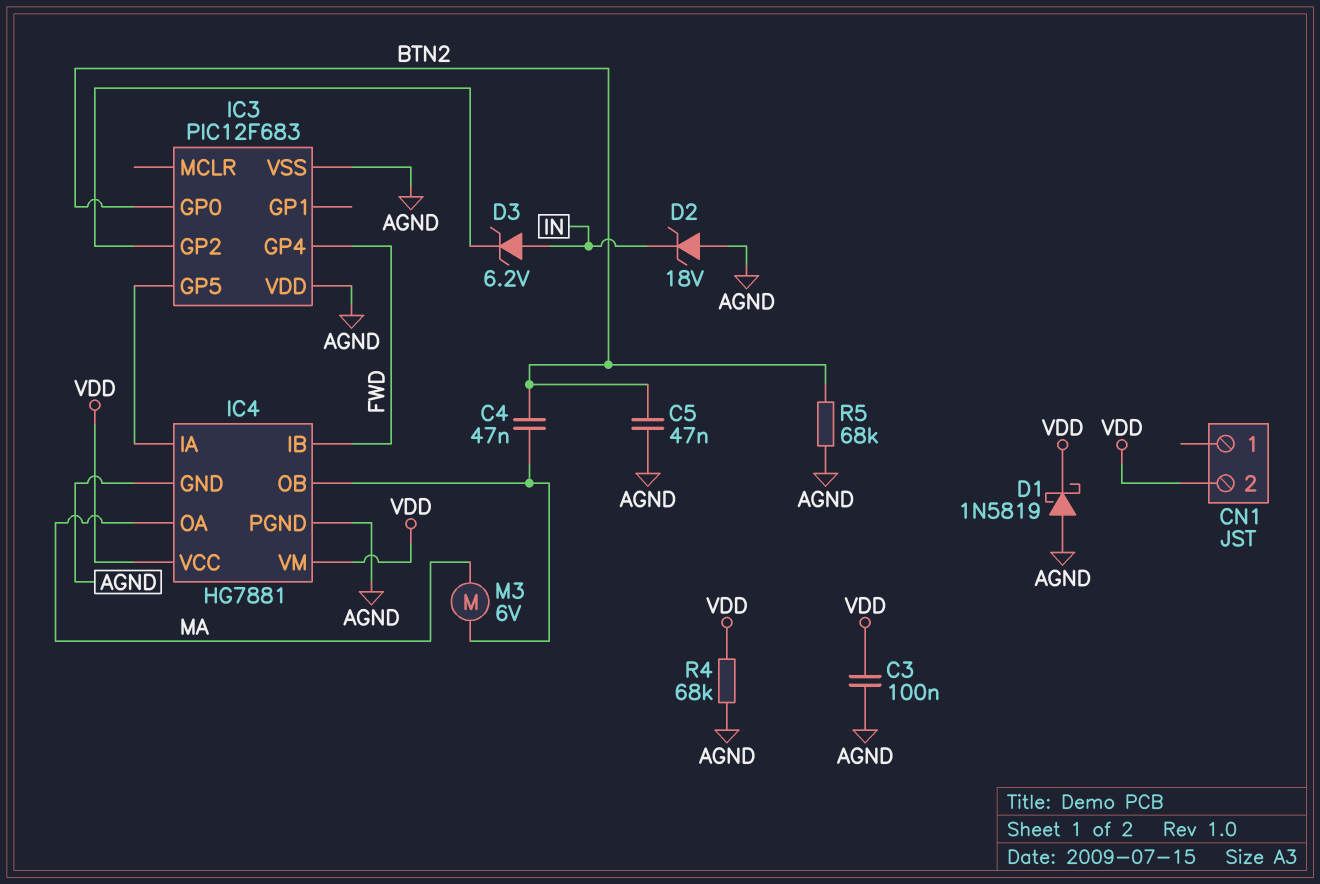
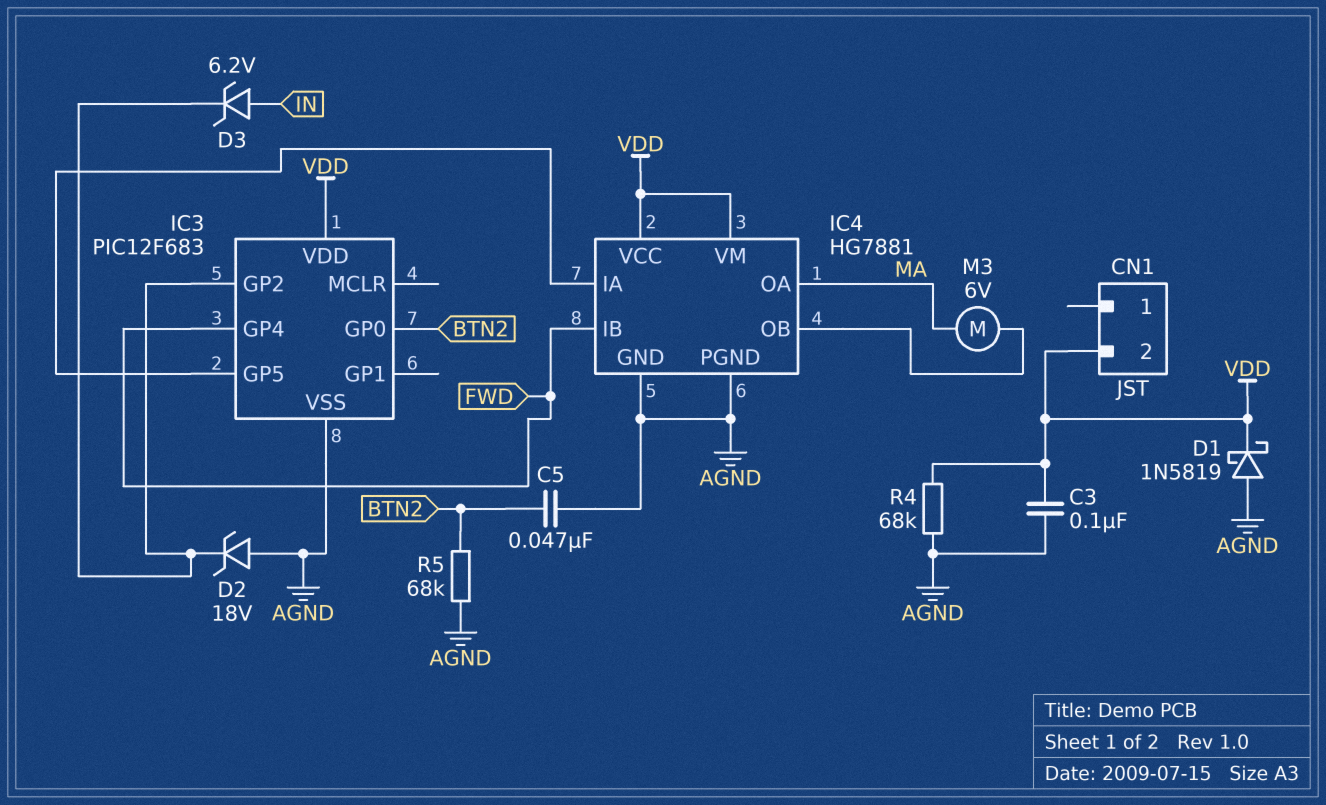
C4: 47nF (BTN2, IC4/OB) -> none
D2: zener 18V (A AGND, K IN) -> zener 18V (A AGND, K IC3/GP2)
IC3 pin VDD: AGND -> VDD

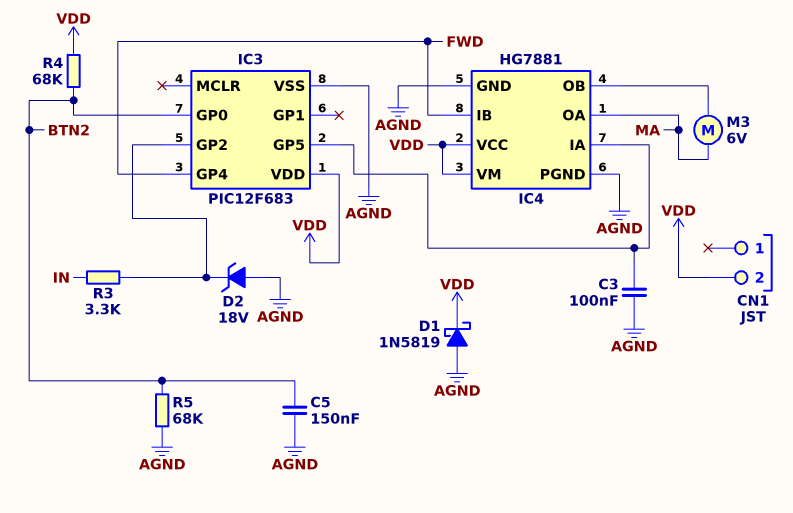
C3: 100nF (AGND, VDD) -> 100nF (AGND, IC3/GP5)
C5: 47nF (AGND, BTN2) -> 150nF (AGND, BTN2)
D3: zener 6.2V (A IN, K IC3/GP2) -> none
R3: none -> 3.3k (IC3/GP2, IN)
R4: 68k (AGND, VDD) -> 68k (BTN2, VDD)

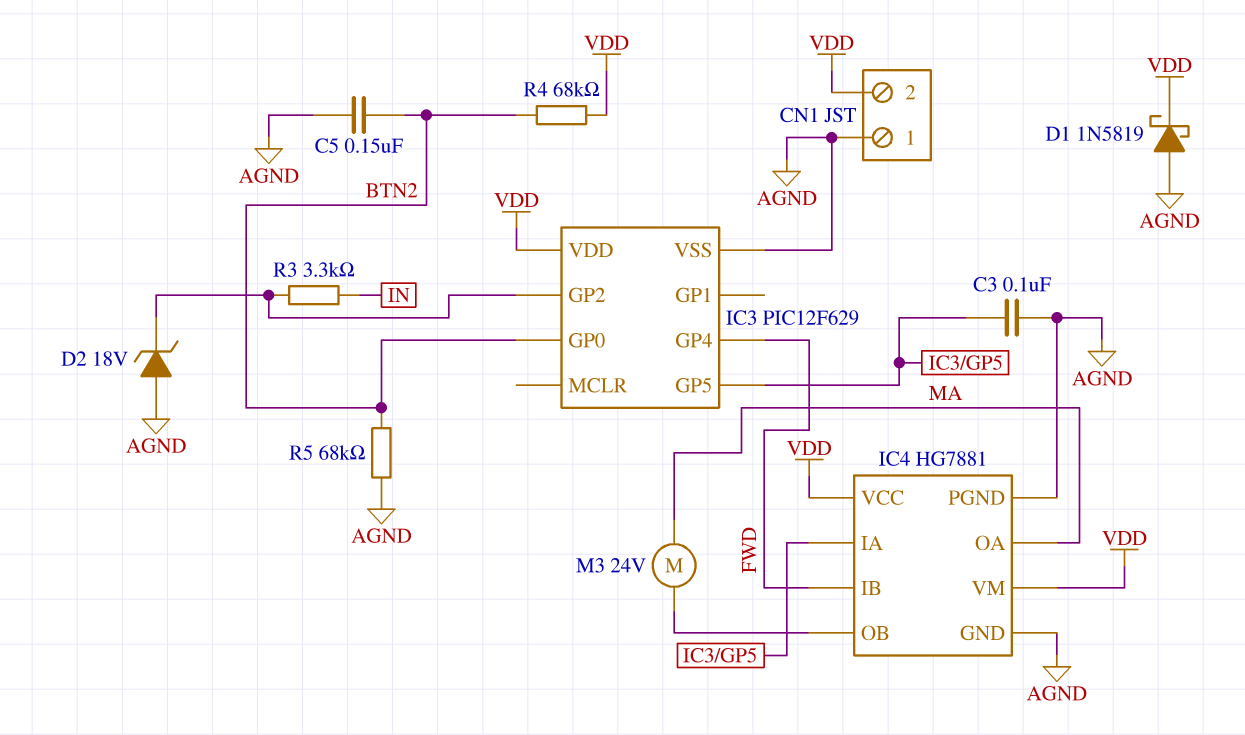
CN1 pin 1: none -> AGND
IC3: PIC12F683 -> PIC12F629
M3: motor 6V (IC4/OB, MA) -> motor 24V (IC4/OB, MA)

